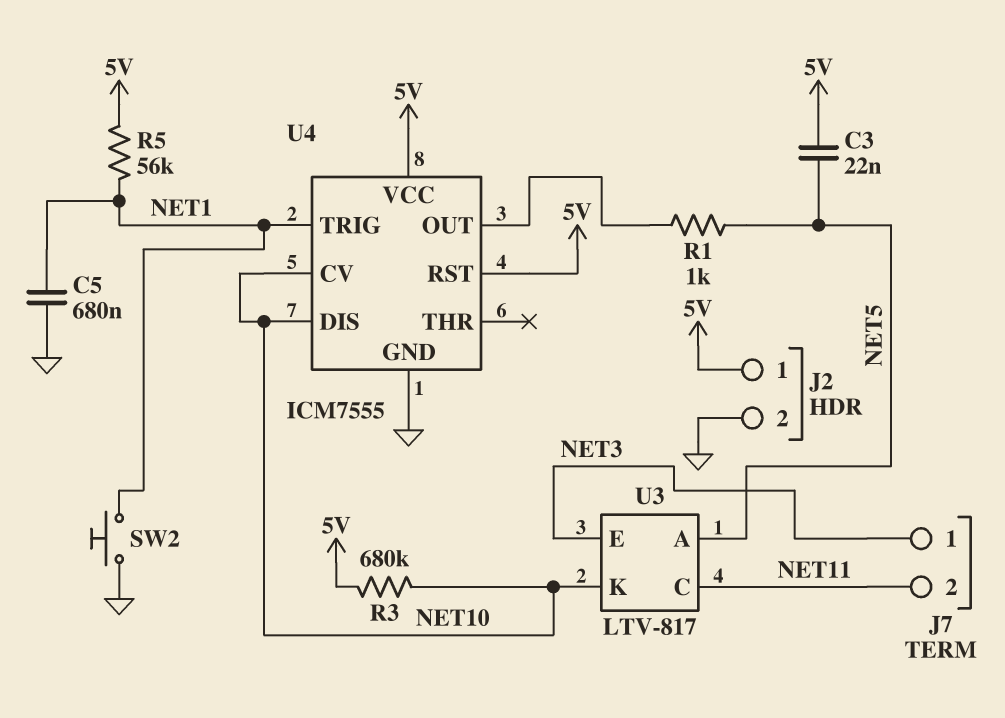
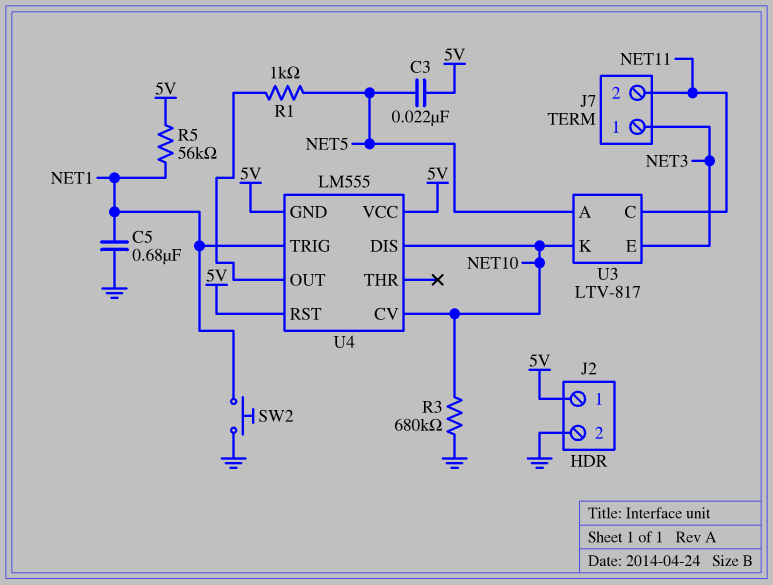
R3: 680k (5V, NET10) -> 680k (GND, NET10)
U4: ICM7555 -> LM555
U4 pin GND: GND -> 5V

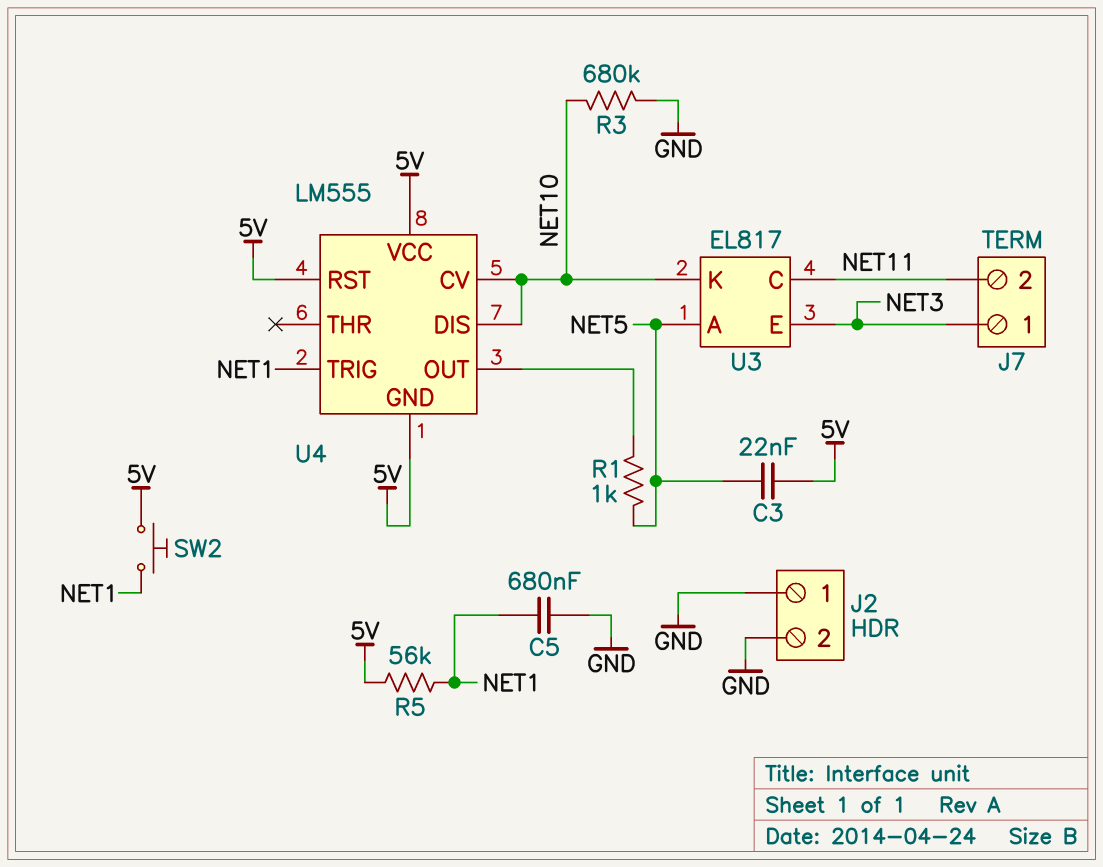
J2 pin 1: 5V -> GND
SW2: button (GND, NET1) -> button (5V, NET1)
U3: LTV-817 -> EL817

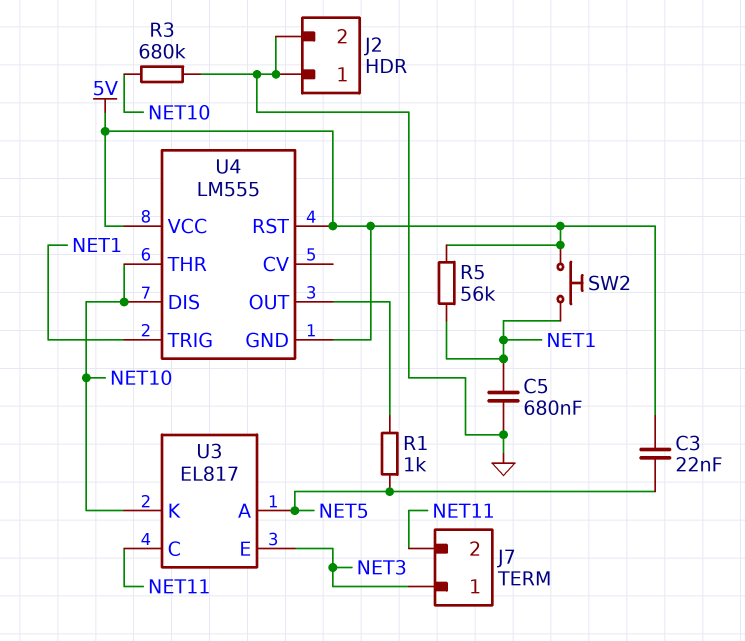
U4 pin CV: NET10 -> none
U4 pin THR: none -> NET10

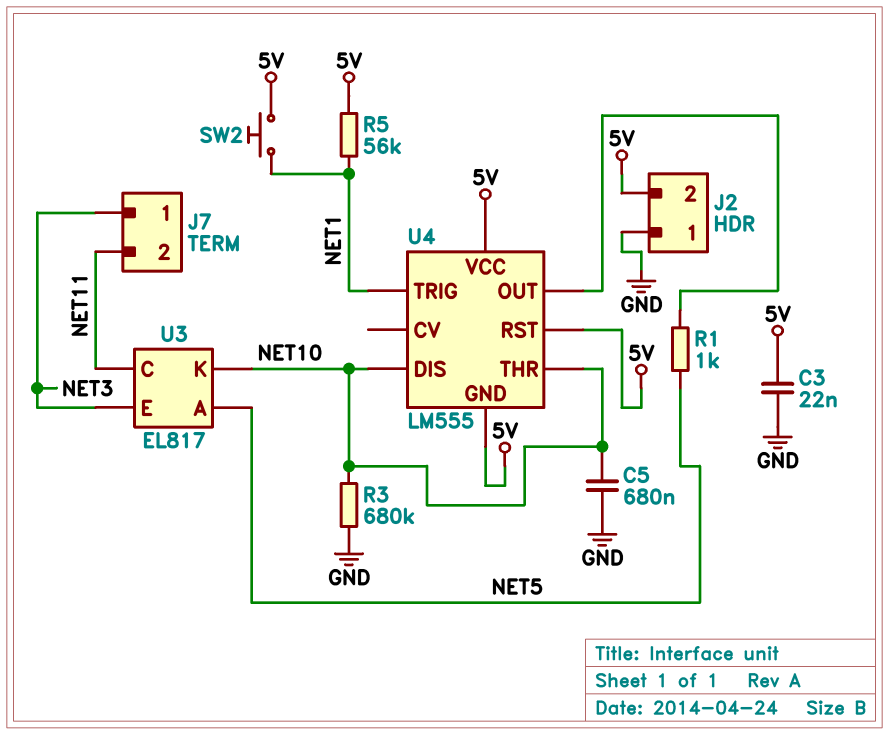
C3: 22nF (5V, NET5) -> 22nF (5V, GND)
C5: 680nF (GND, NET1) -> 680nF (GND, NET10)
J2 pin 2: GND -> 5V

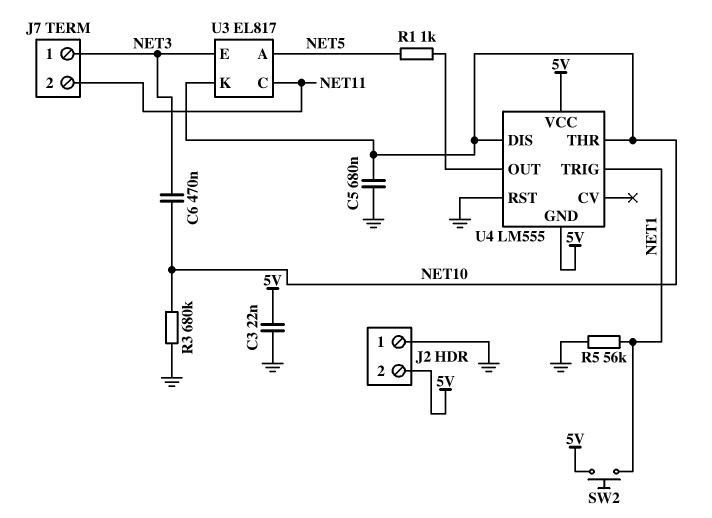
C6: none -> 470nF (NET3, NET10)
R5: 56k (5V, NET1) -> 56k (GND, NET1)
U4 pin RST: 5V -> GND

